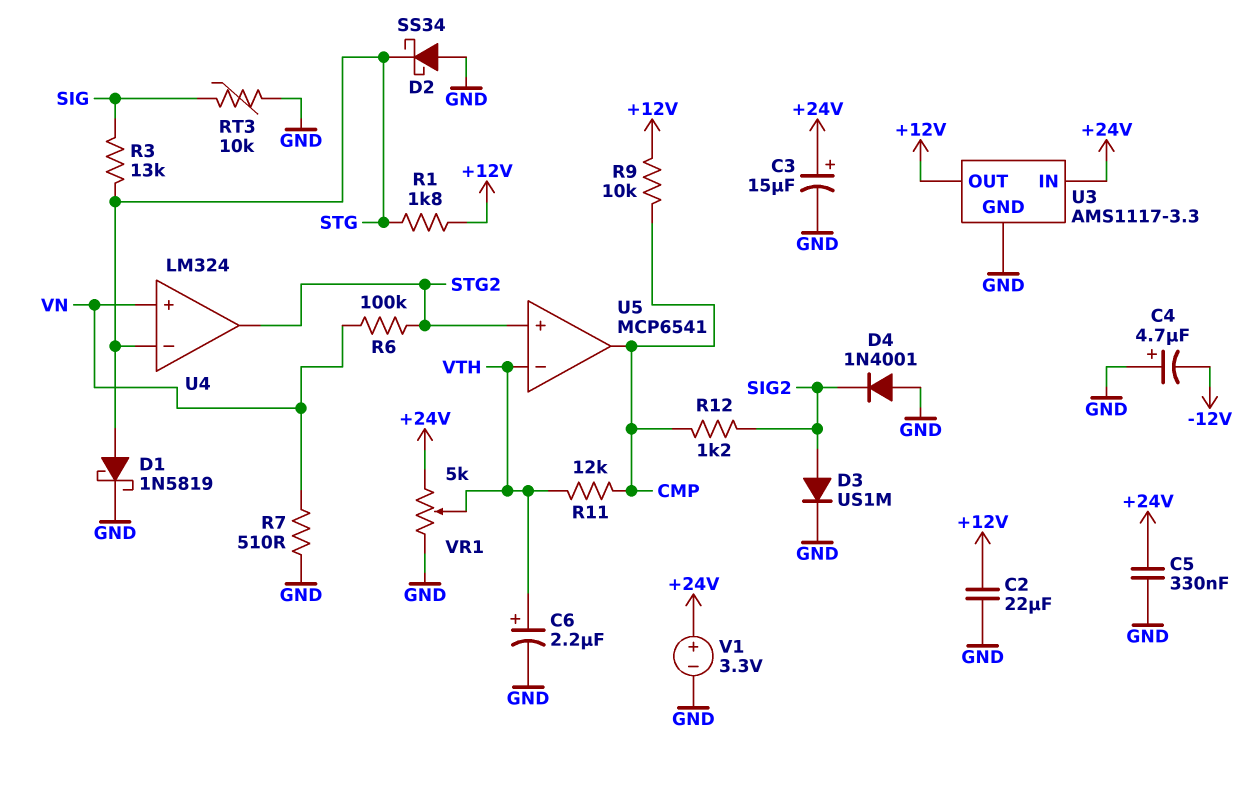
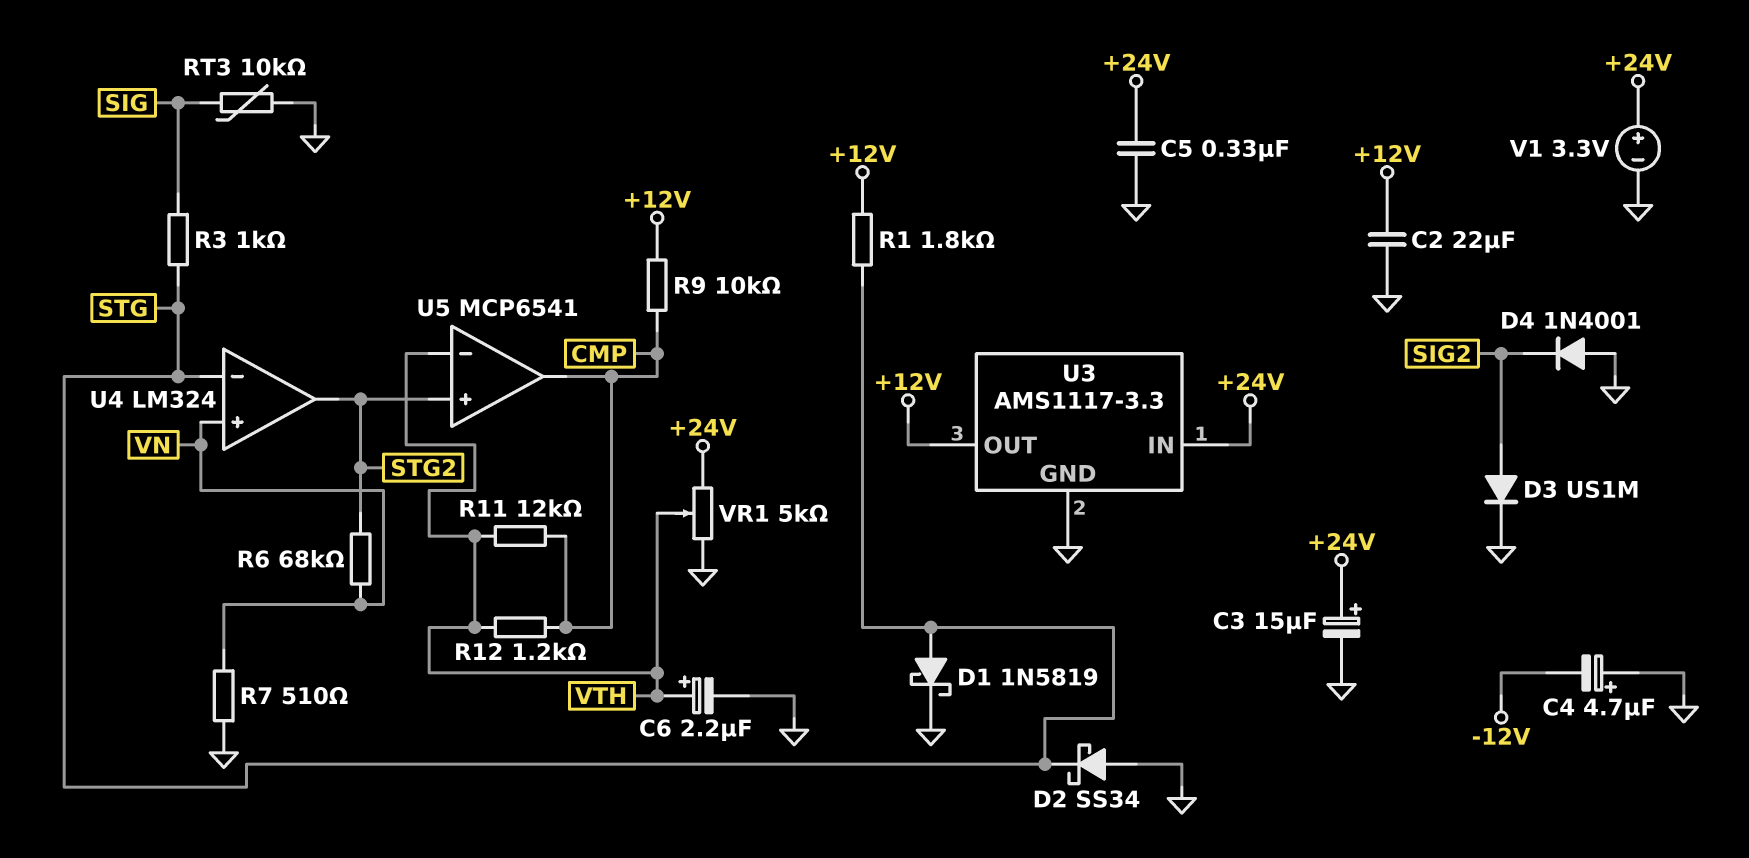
R3: 13k (SIG, STG) -> 1k (SIG, STG)
R6: 100k (STG2, VN) -> 68k (STG2, VN)
R12: 1.2k (CMP, SIG2) -> 1.2k (CMP, VTH)

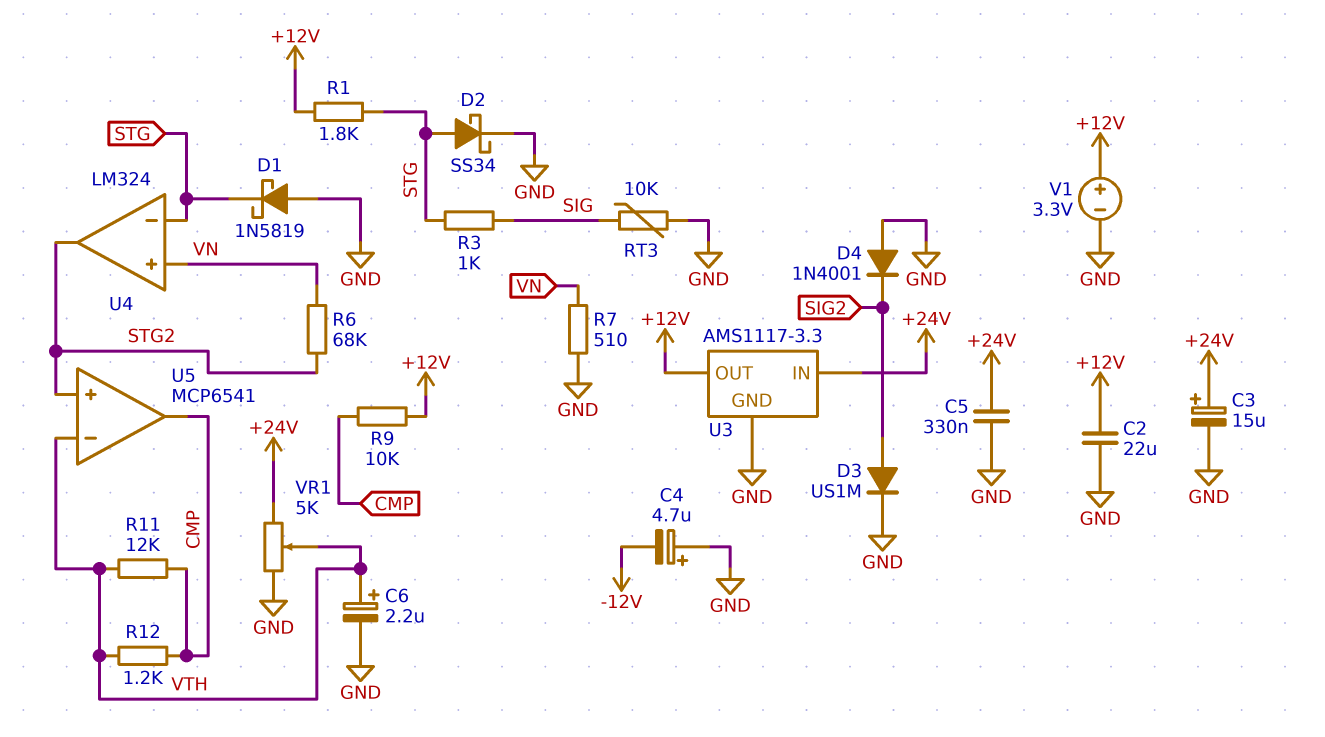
D1: schottky 1N5819 (A STG, K GND) -> schottky 1N5819 (A GND, K STG)
D2: schottky SS34 (A GND, K STG) -> schottky SS34 (A STG, K GND)
V1: 3.3V (plus +24V, minus GND) -> 3.3V (plus +12V, minus GND)

